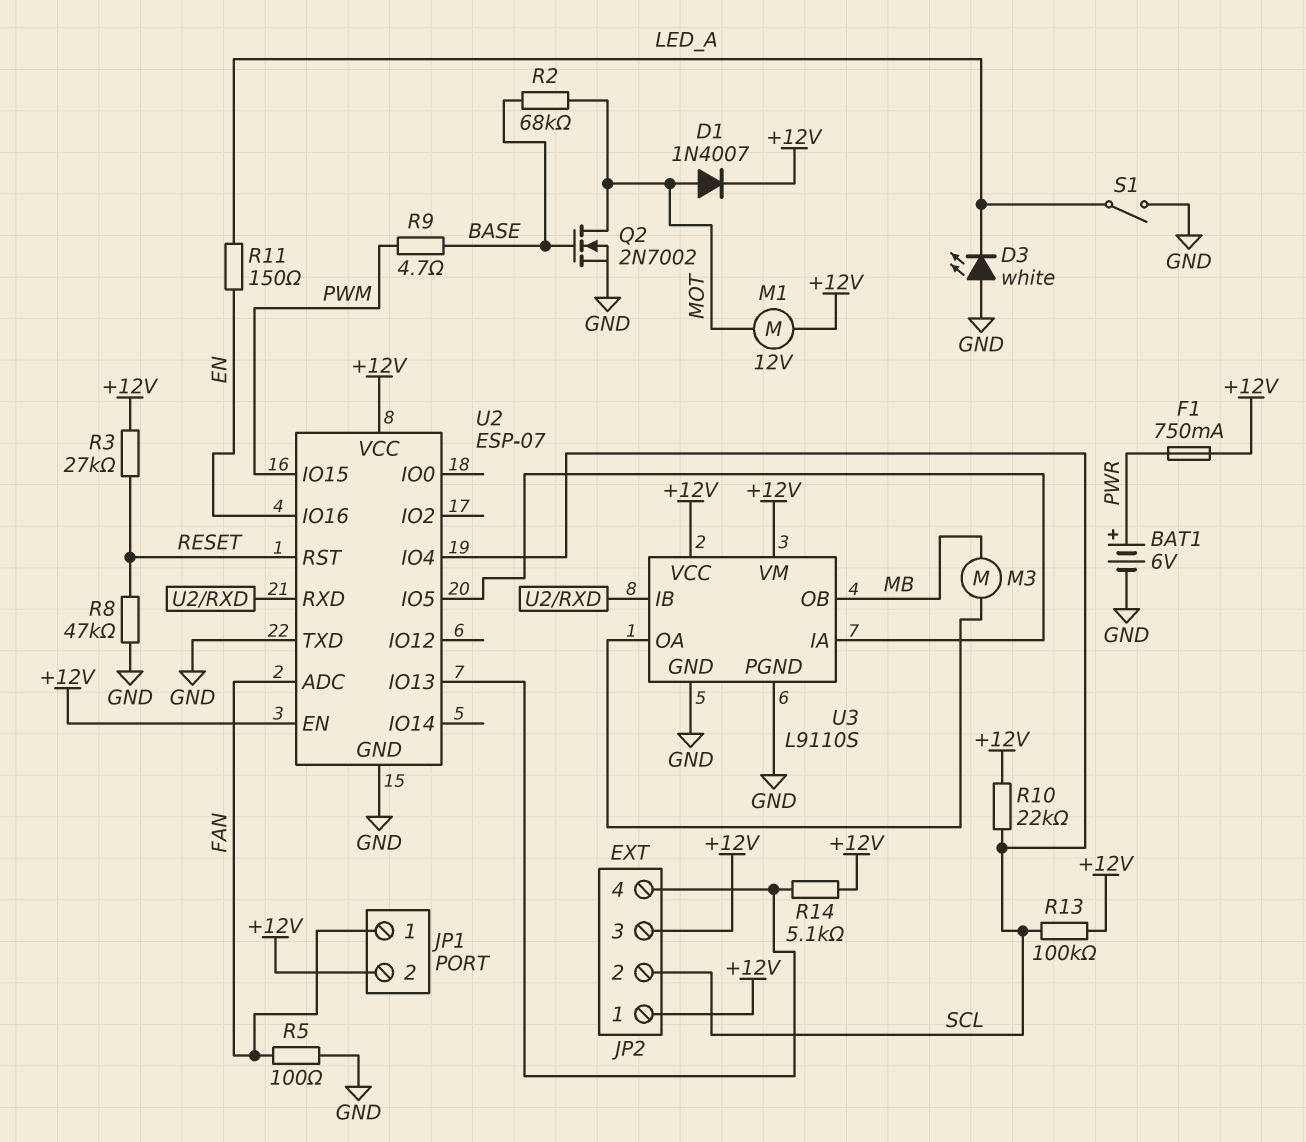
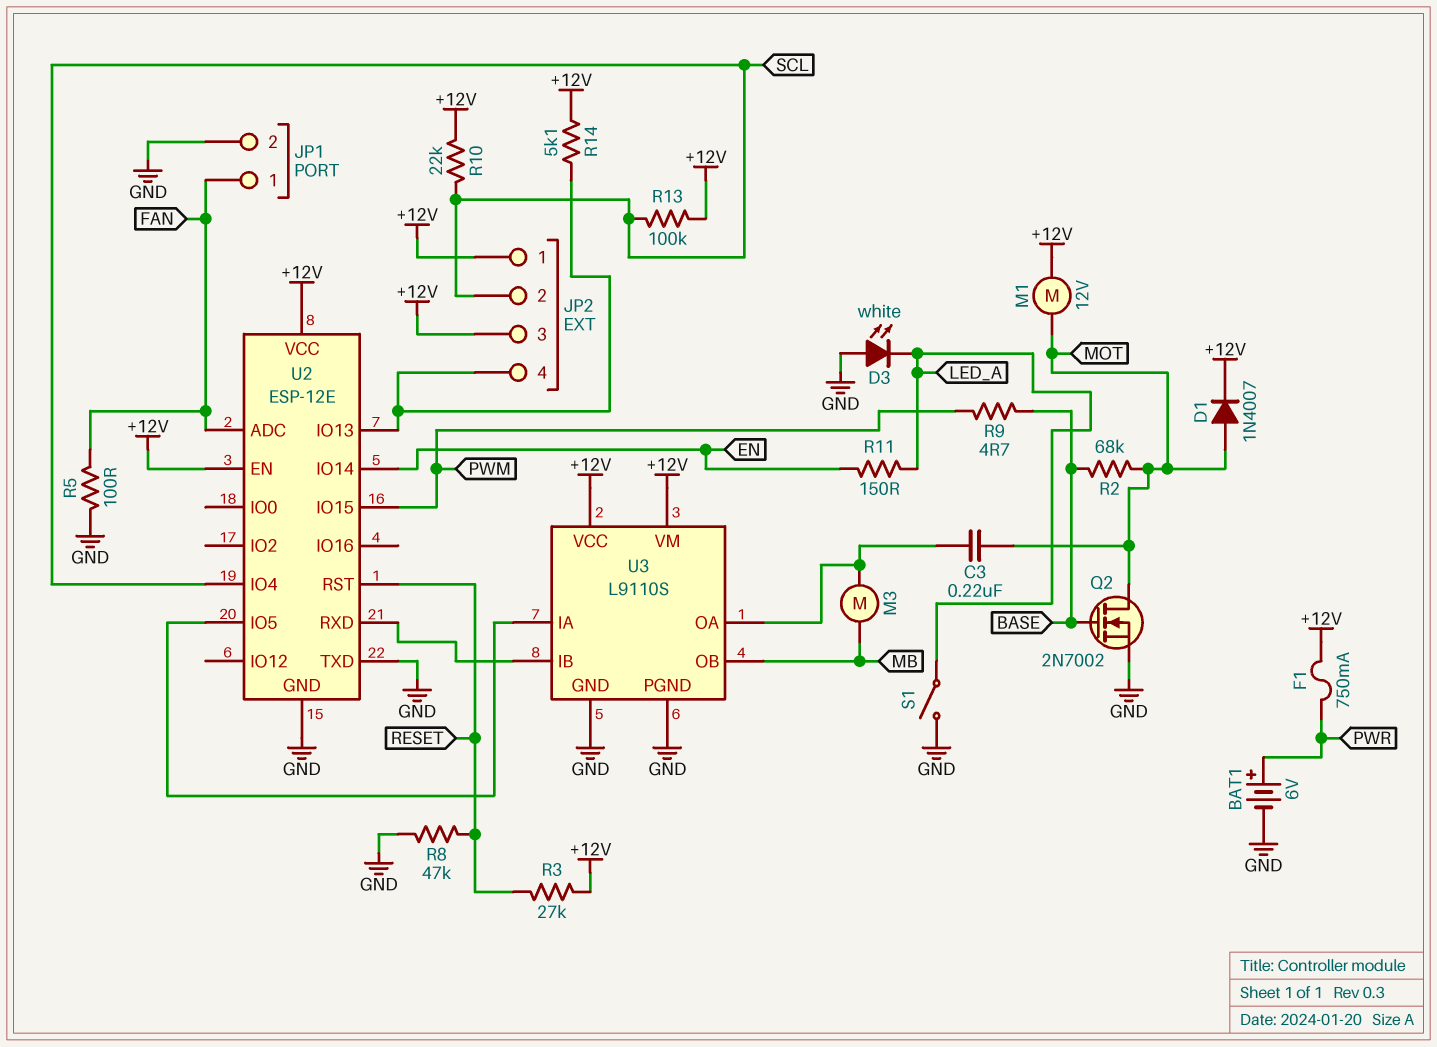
C3: none -> 220nF (MOT, U3/OA)
JP1 pin 2: +12V -> GND
U2: ESP-07 -> ESP-12E
U2 pin IO14: none -> EN
U2 pin IO16: EN -> none

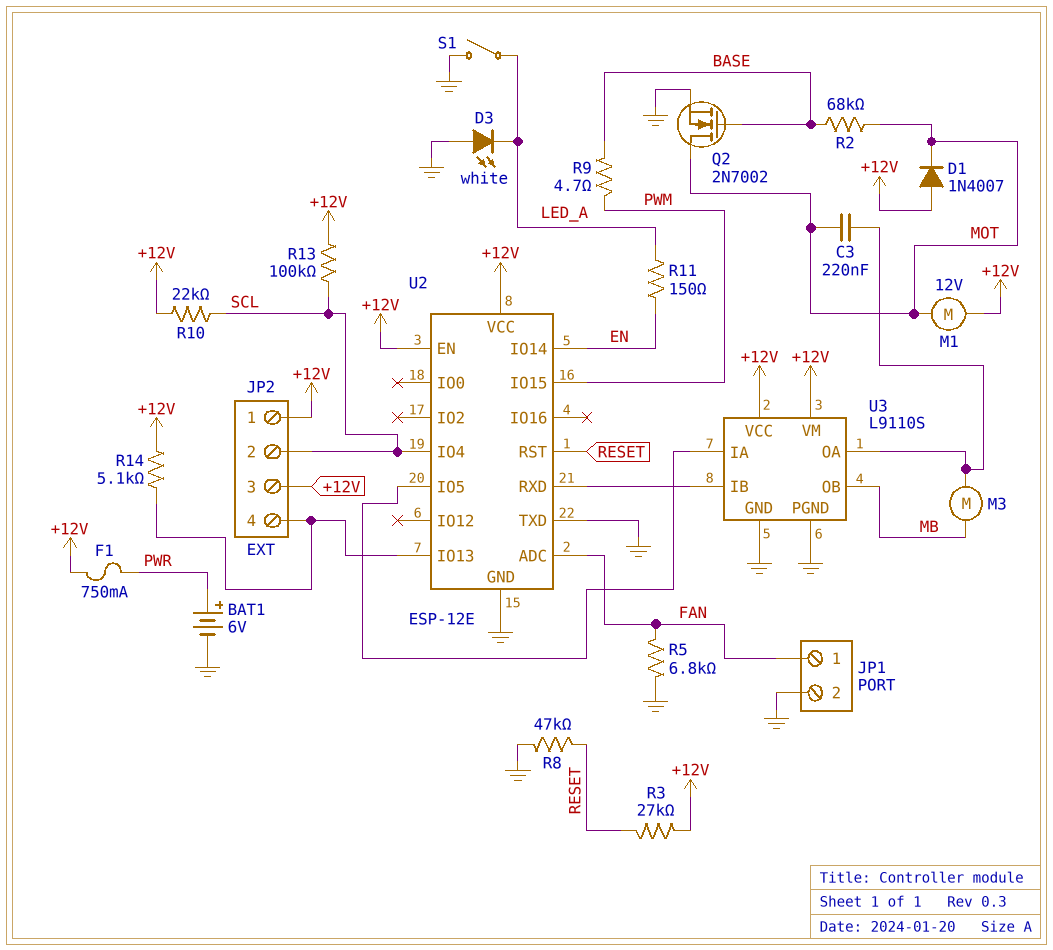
D1: diode 1N4007 (A MOT, K +12V) -> diode 1N4007 (A +12V, K MOT)
R5: 100 (FAN, GND) -> 6.8k (FAN, GND)

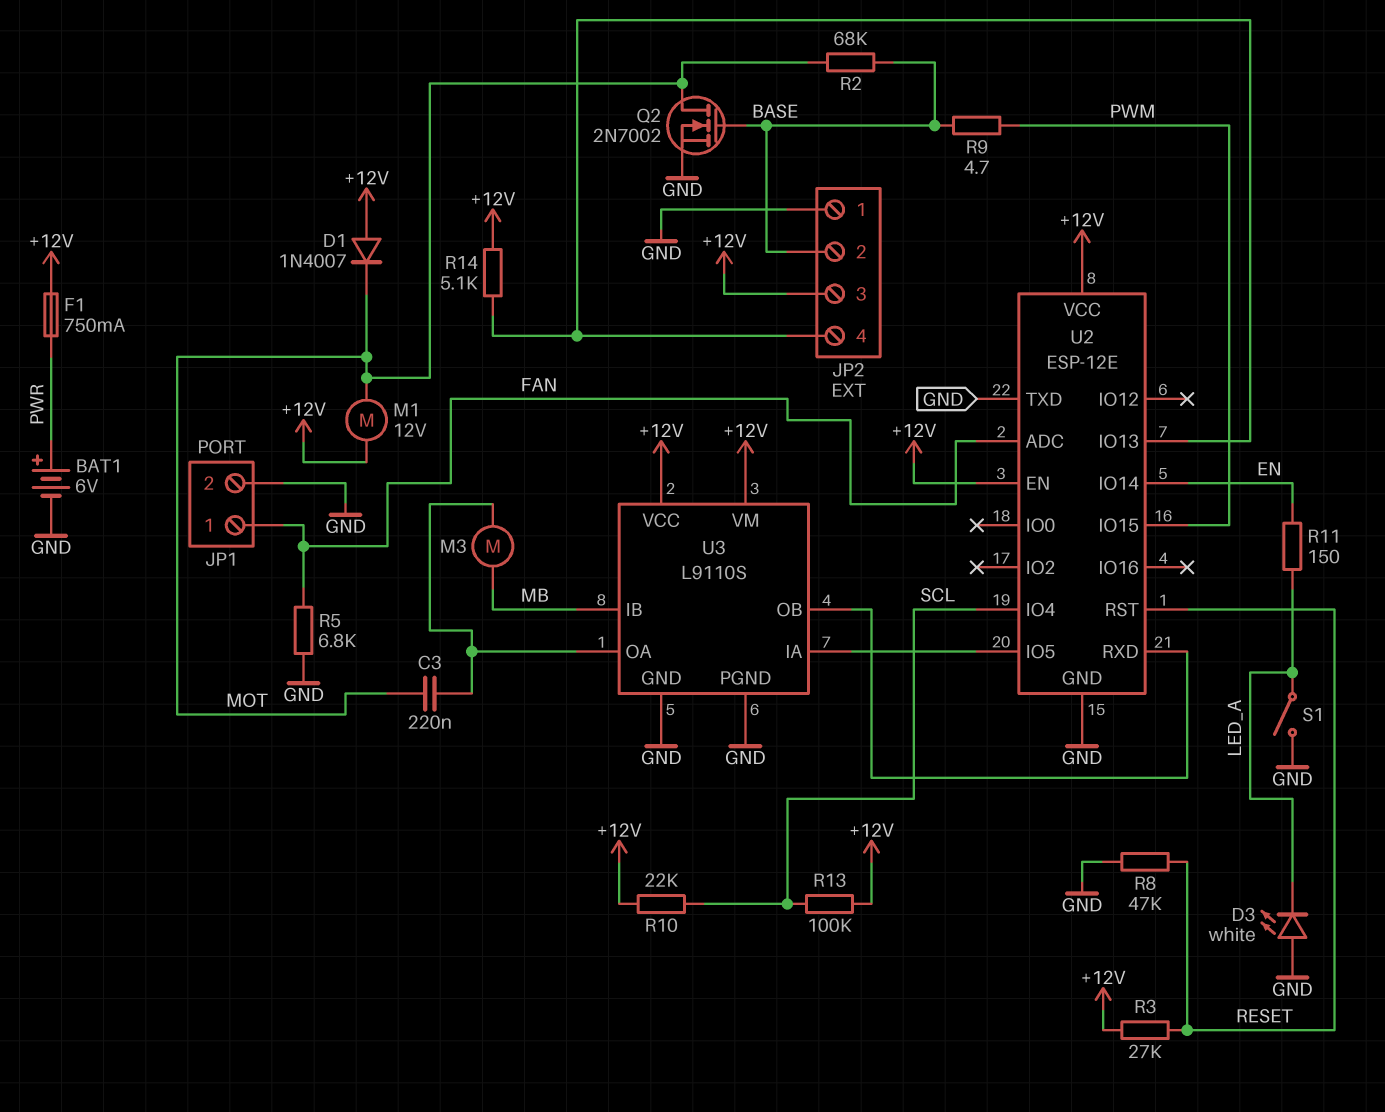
JP2 pin 1: +12V -> GND
JP2 pin 2: SCL -> BASE
U3 pin IB: U2/RXD -> MB
U3 pin OB: MB -> U2/RXD

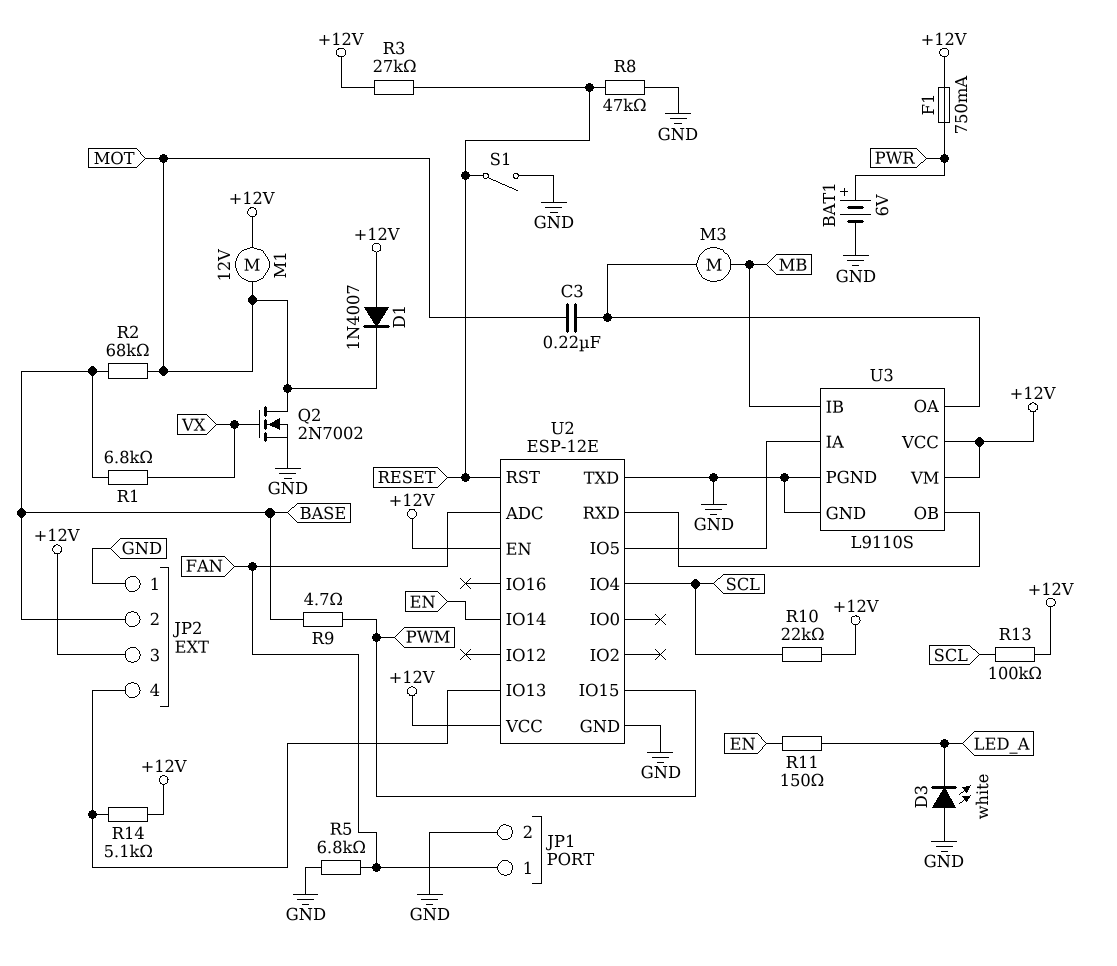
Q2: NMOS 2N7002 (G BASE, D MOT, S GND) -> NMOS 2N7002 (G VX, D MOT, S GND)
R1: none -> 6.8k (BASE, VX)
S1: switch (GND, LED_A) -> switch (GND, RESET)

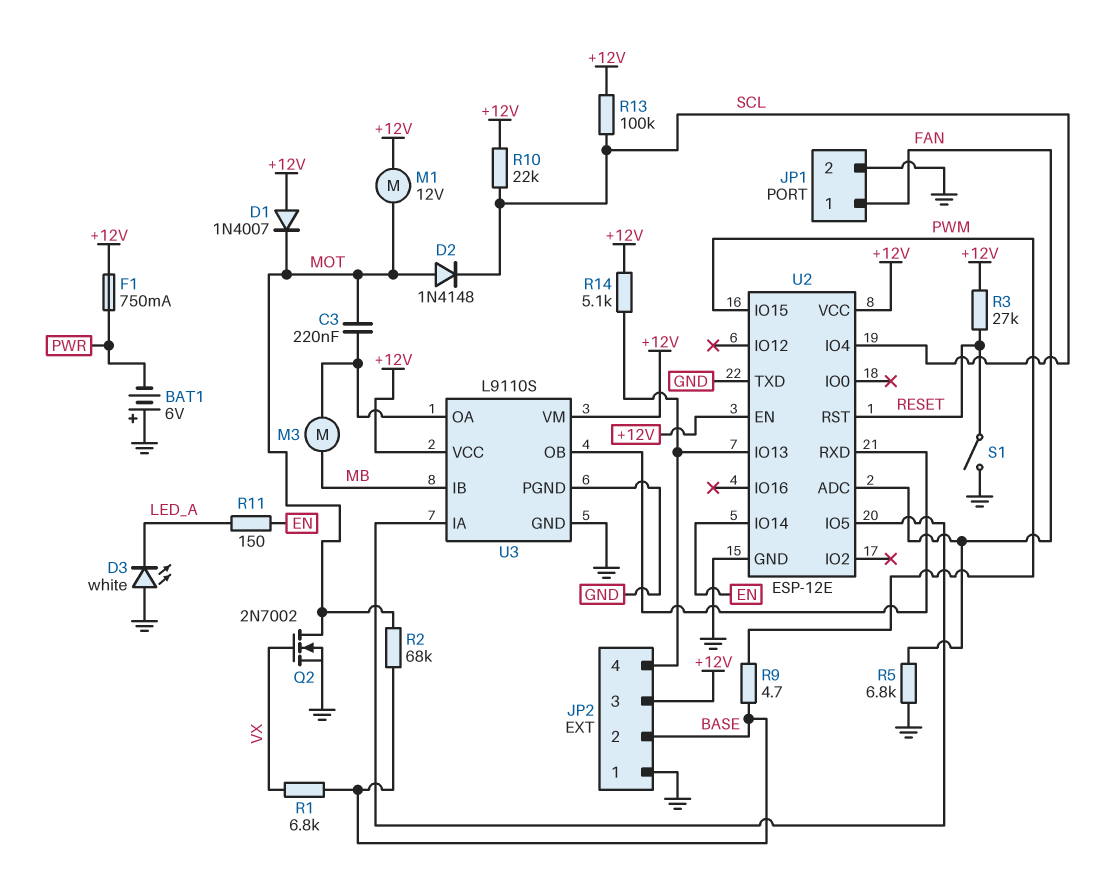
BAT1: 6V (plus PWR, minus GND) -> 6V (plus GND, minus PWR)
D2: none -> diode 1N4148 (A MOT, K SCL)
R8: 47k (GND, RESET) -> none

